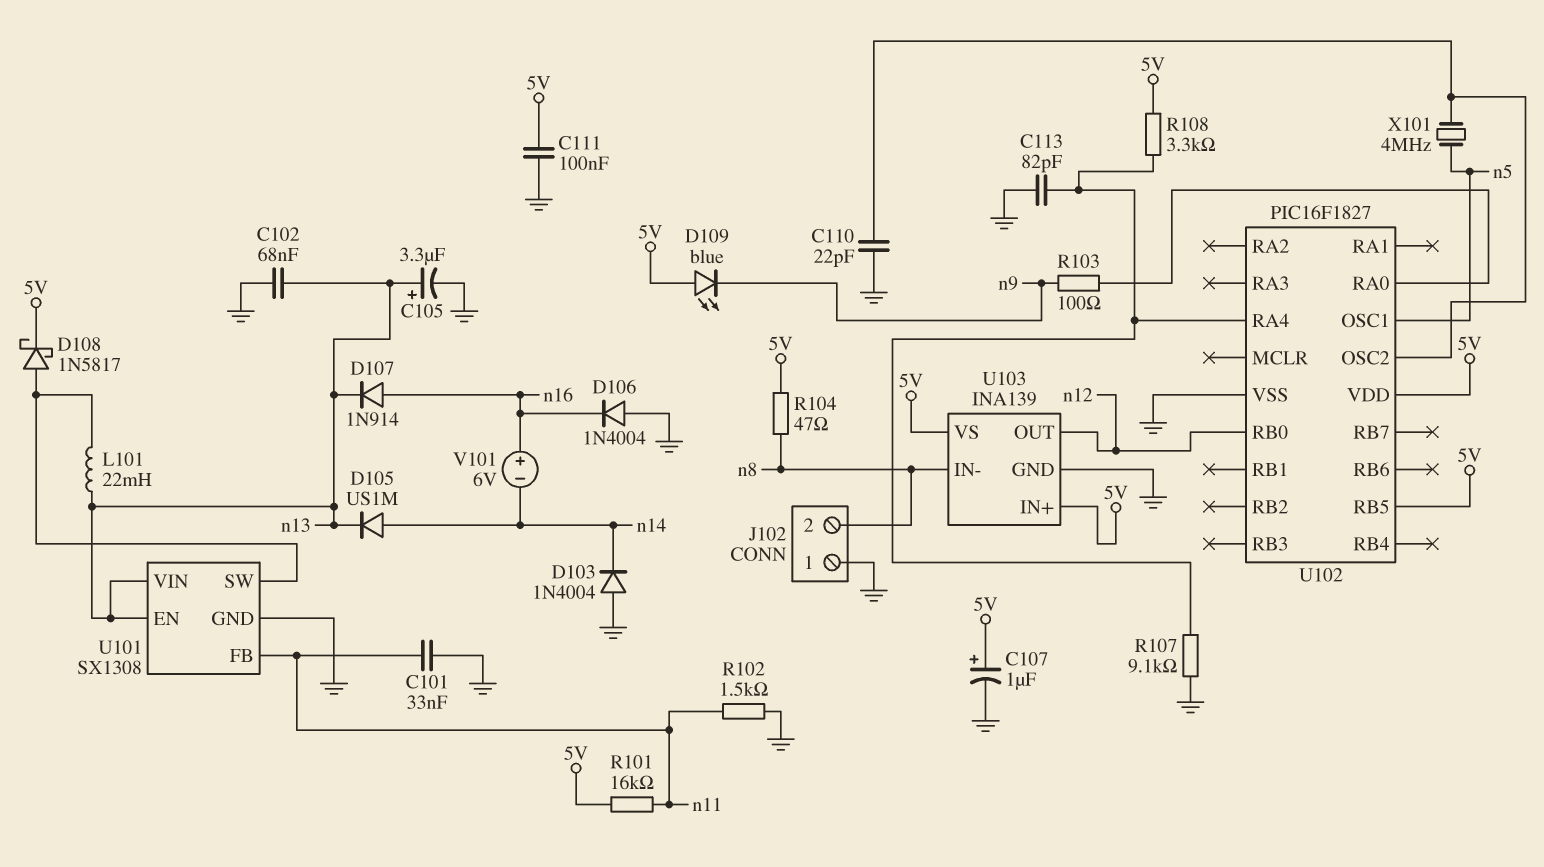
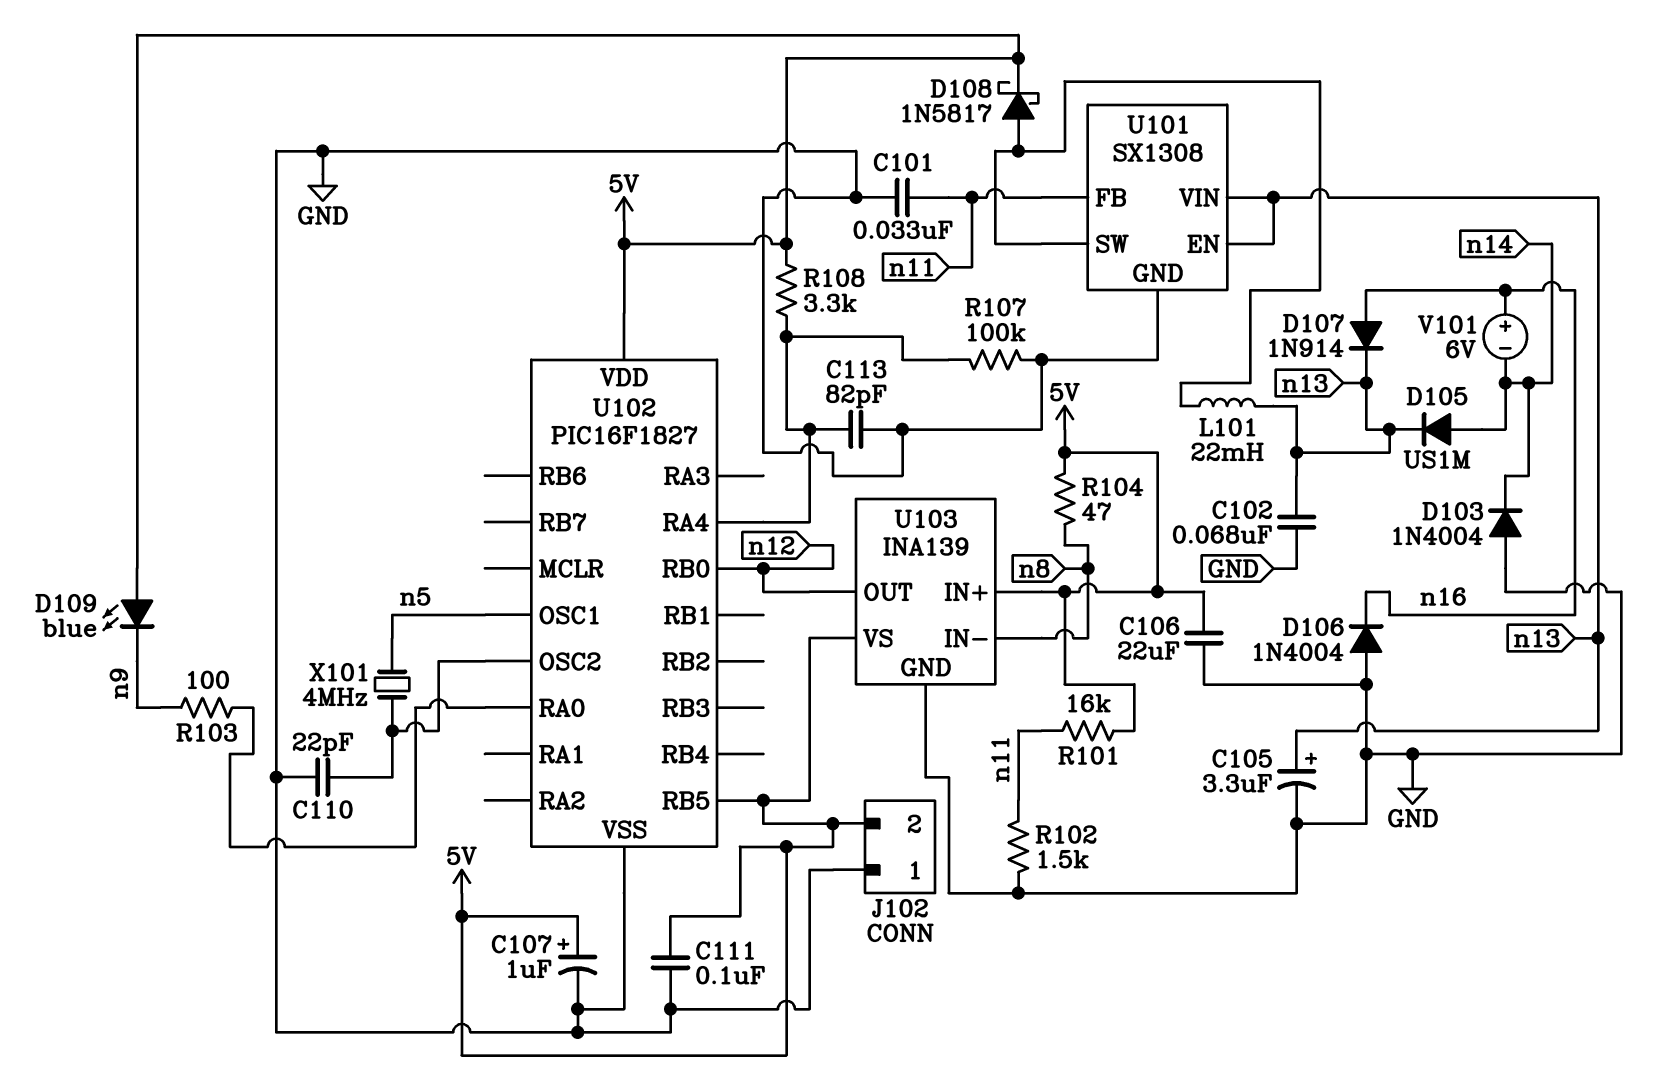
C106: none -> 22uF (5V, GND)
J102 pin 2: n8 -> 5V
R107: 9.1k (GND, U102/RA4) -> 100k (GND, U102/RA4)

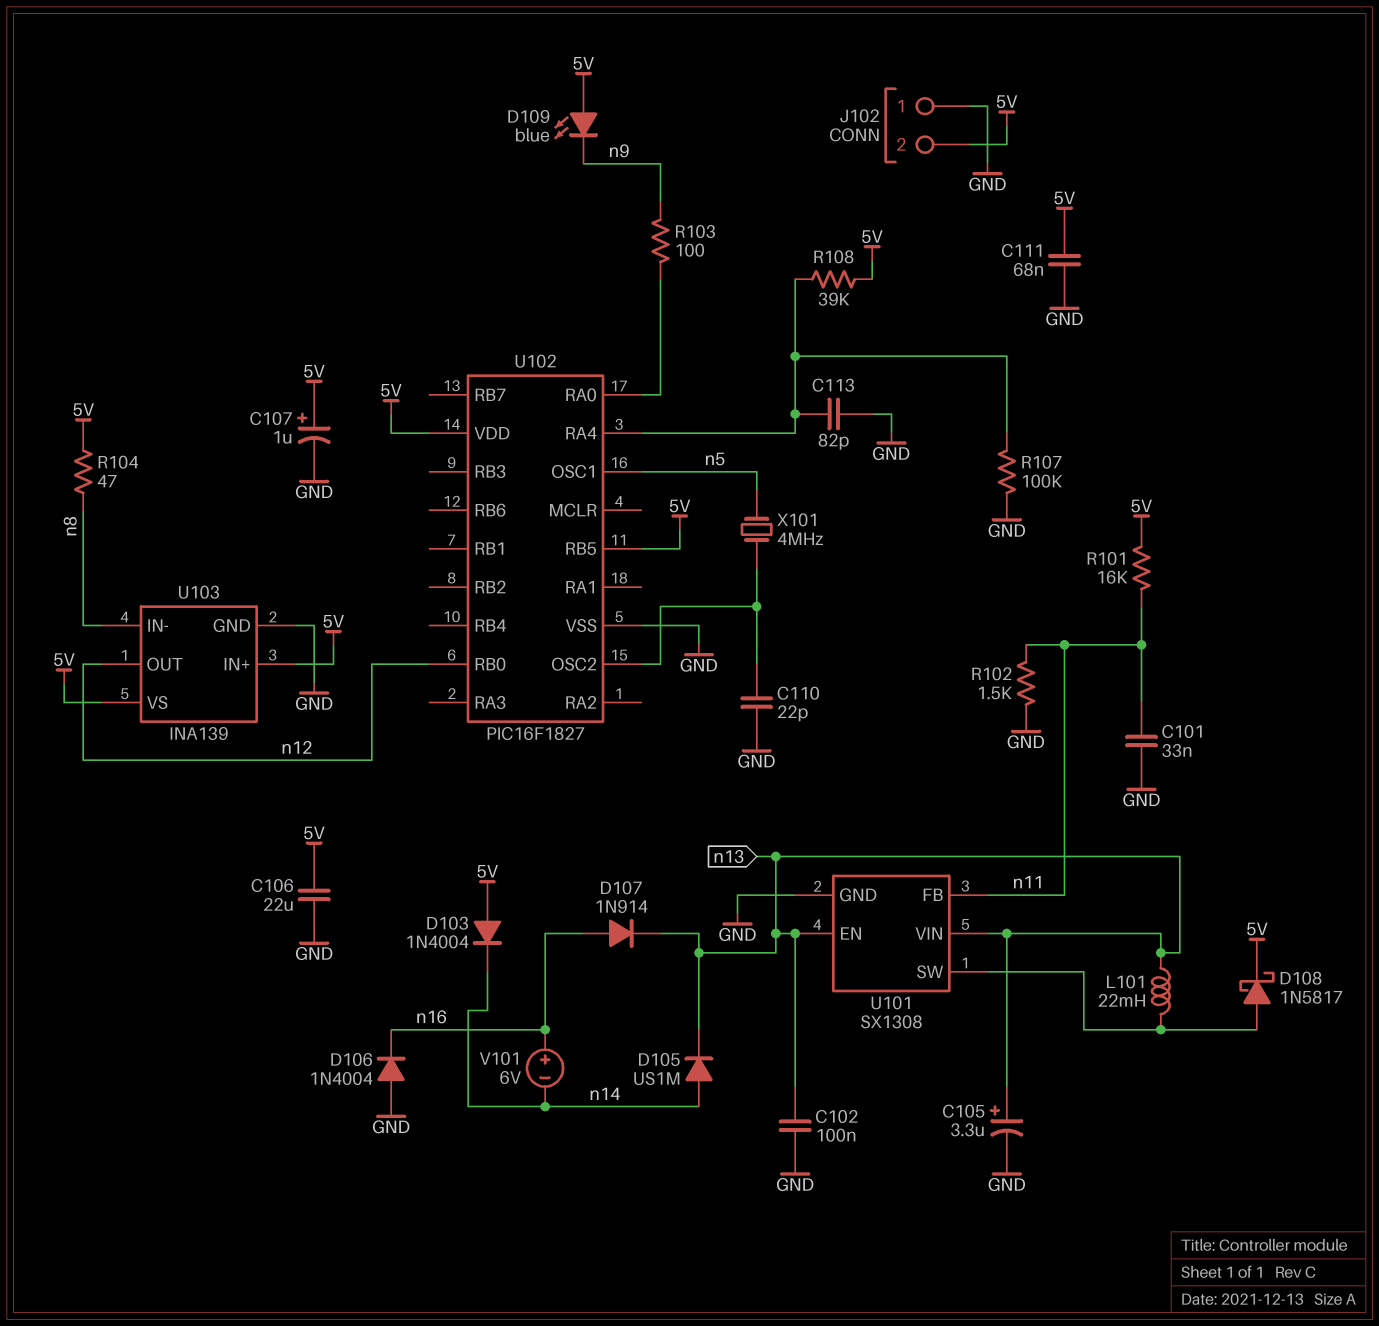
C102: 68nF (GND, n13) -> 100nF (GND, n13)
C111: 100nF (5V, GND) -> 68nF (5V, GND)
D103: diode 1N4004 (A GND, K n14) -> diode 1N4004 (A 5V, K n14)
R108: 3.3k (5V, U102/RA4) -> 39k (5V, U102/RA4)

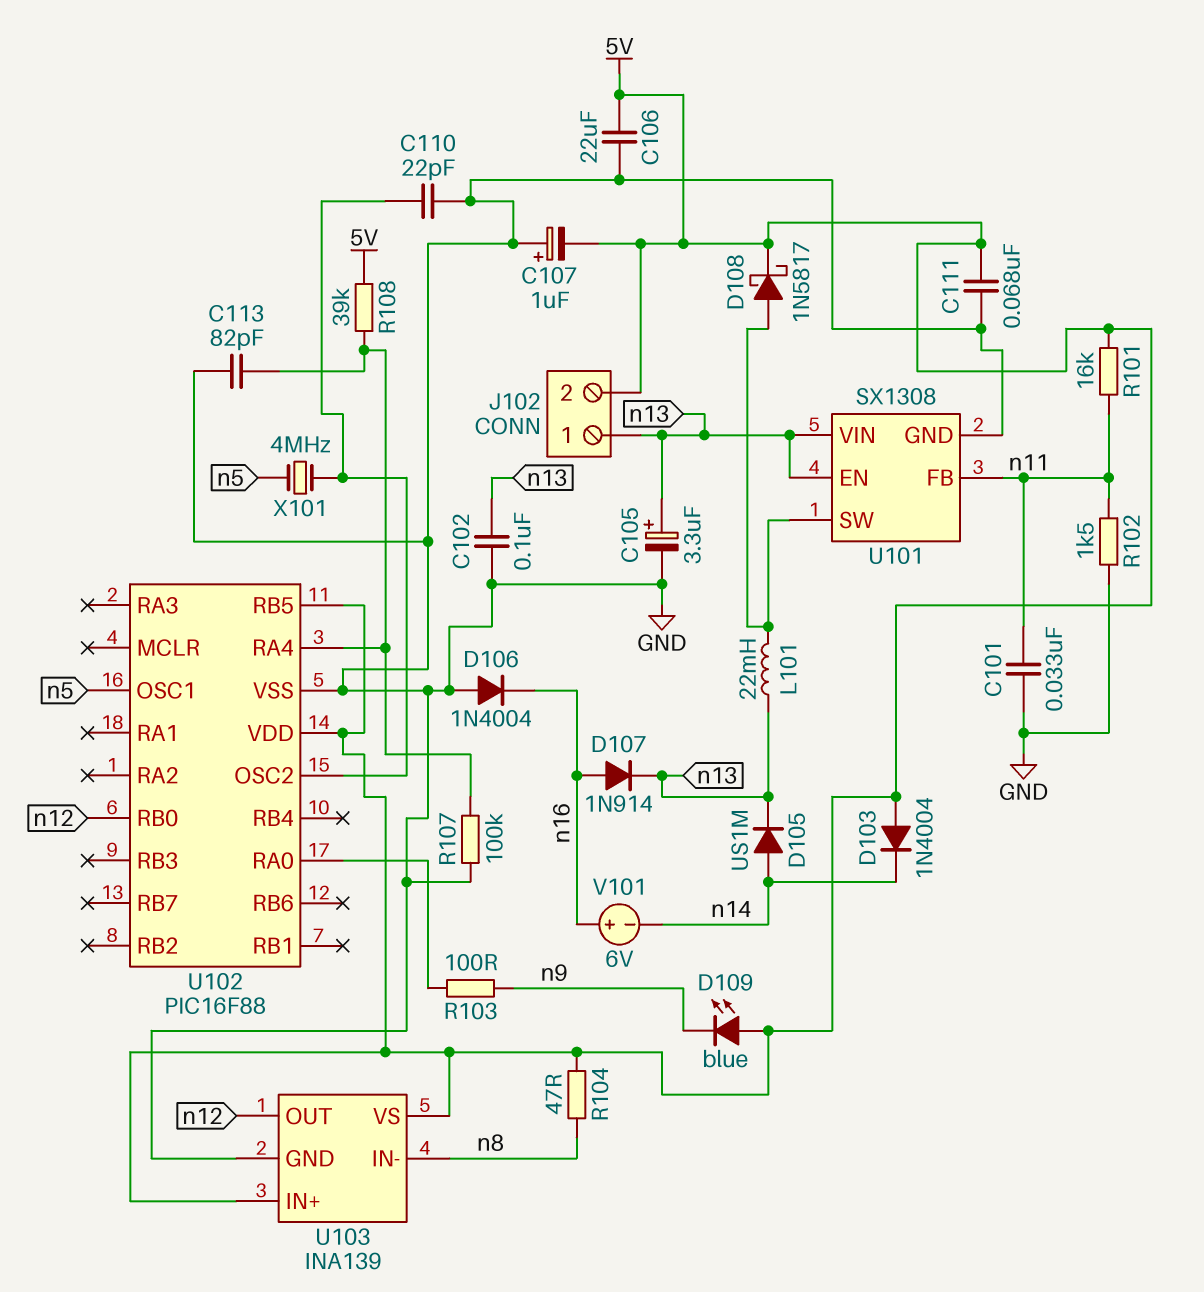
C107: 1uF (plus 5V, minus GND) -> 1uF (plus GND, minus 5V)
J102 pin 1: GND -> n13
U102: PIC16F1827 -> PIC16F88

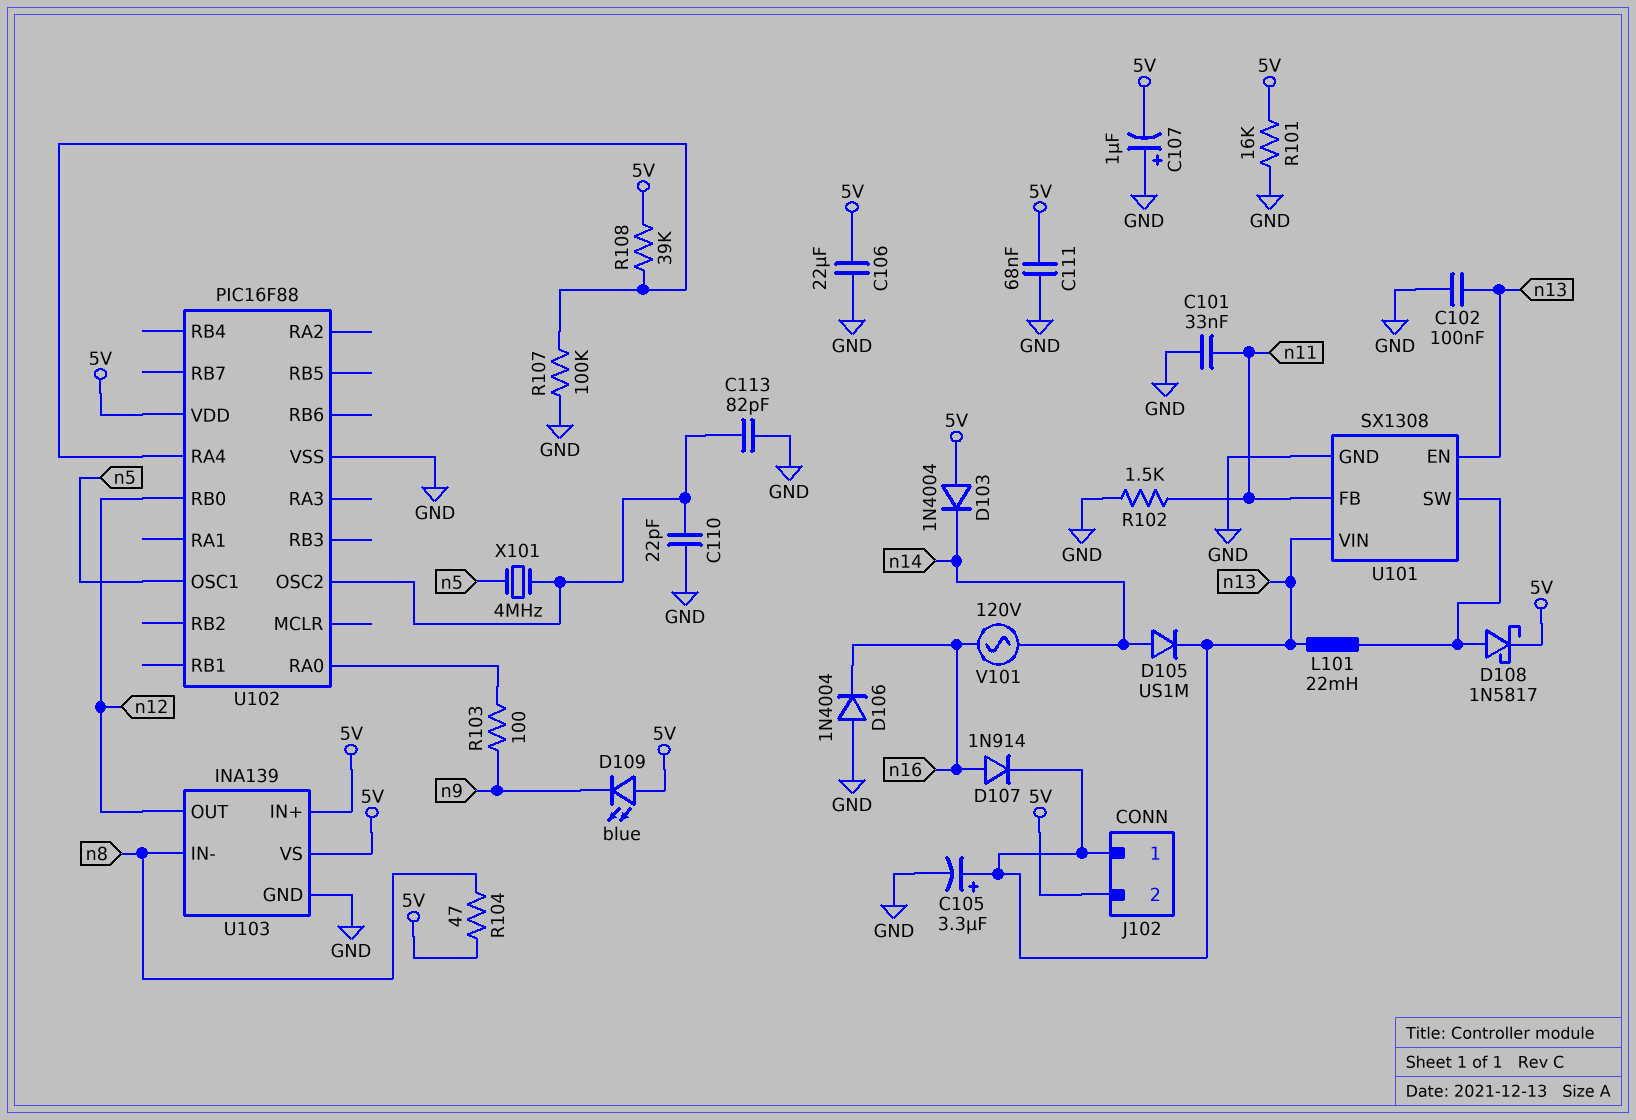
C113: 82pF (GND, U102/RA4) -> 82pF (GND, U102/OSC2)
R101: 16k (5V, n11) -> 16k (5V, GND)
U102 pin RB5: 5V -> none
V101: 6V (plus n16, minus n14) -> AC 120V (n14, n16)

